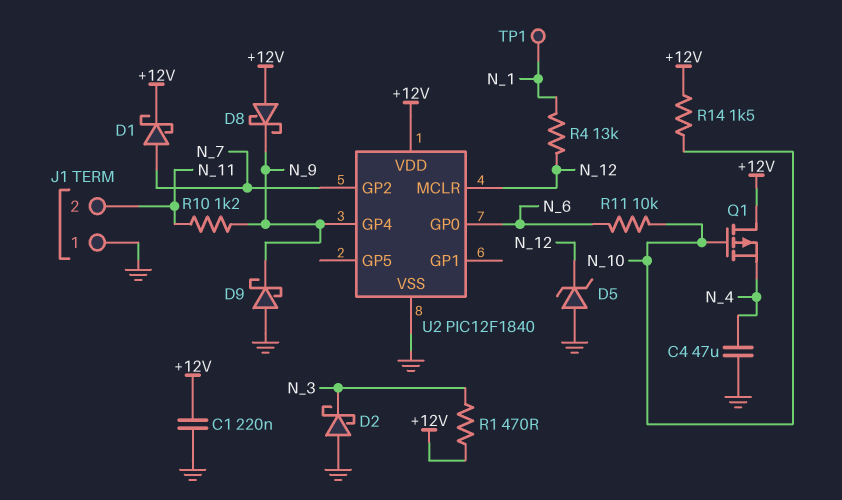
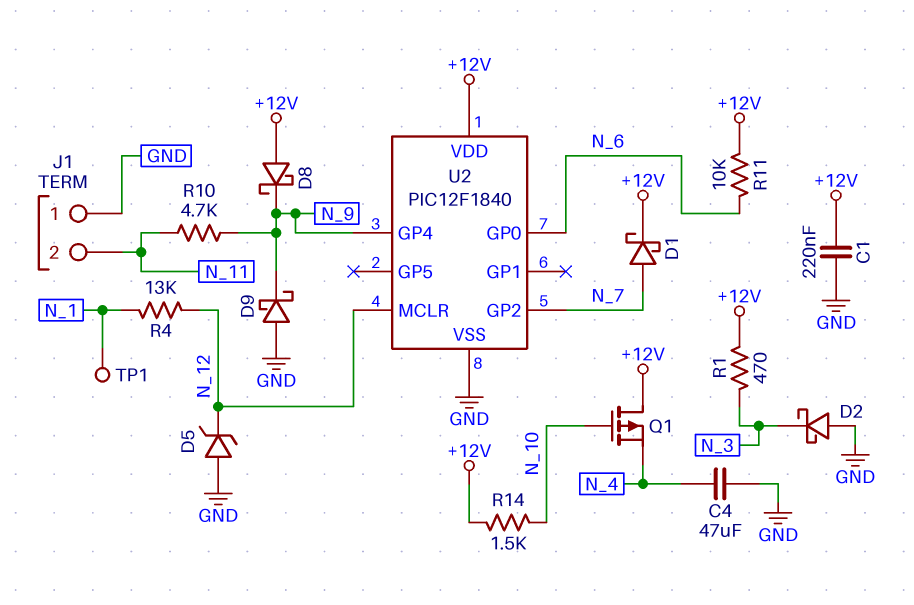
R10: 1.2k (N_9, N_11) -> 4.7k (N_9, N_11)
R11: 10k (N_6, N_10) -> 10k (+12V, N_6)

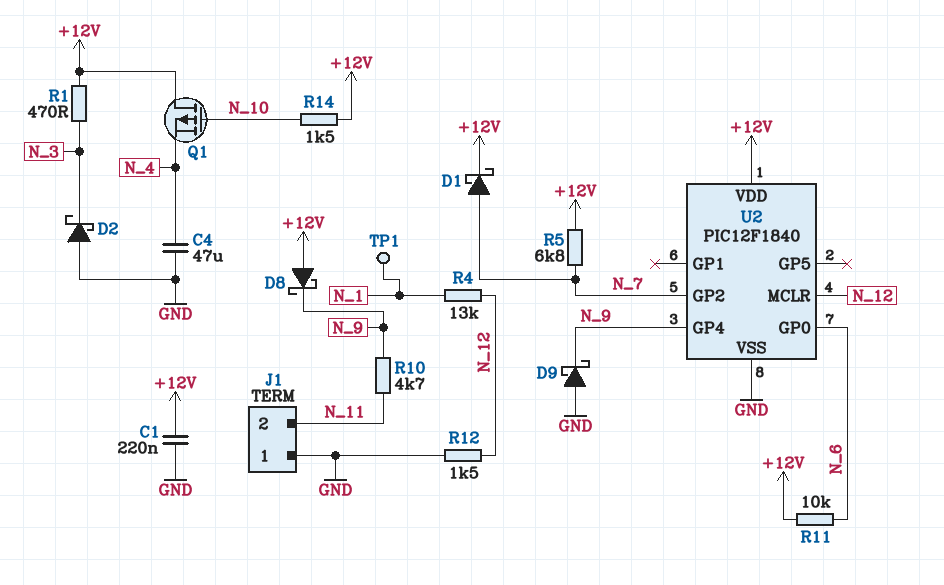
D5: zener (A GND, K N_12) -> none
R5: none -> 6.8k (+12V, N_7)
R12: none -> 1.5k (GND, N_12)

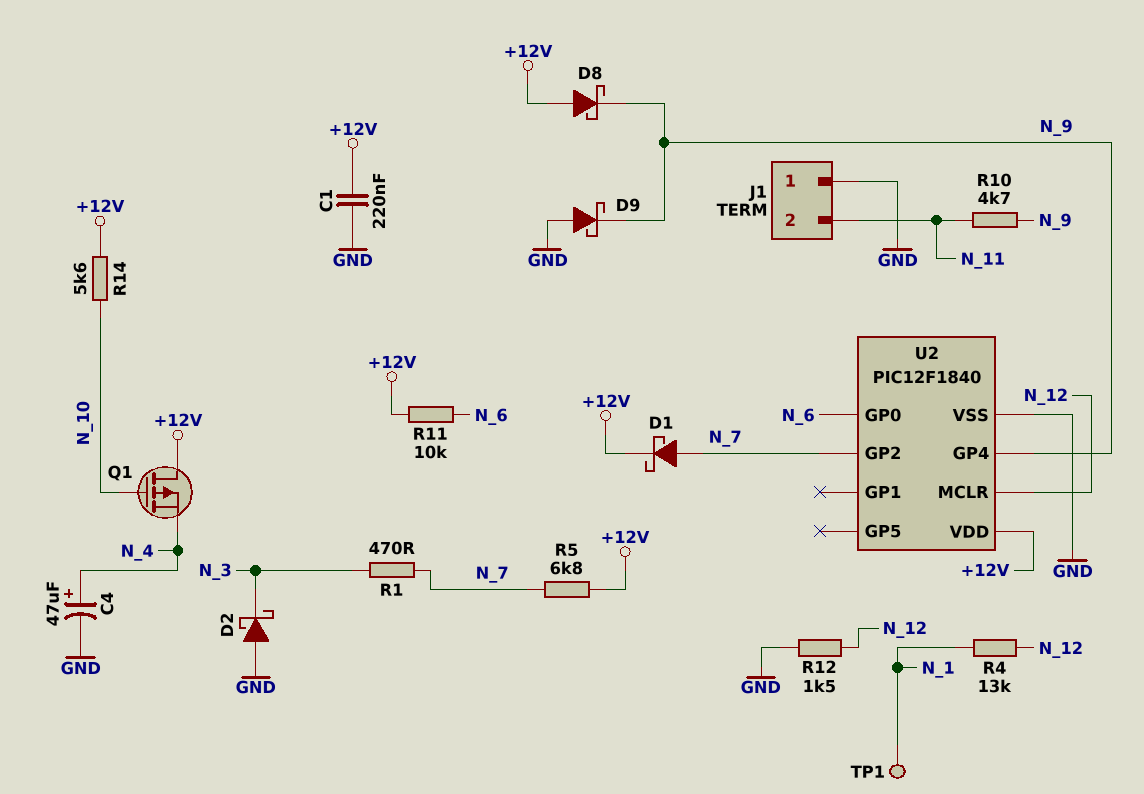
C4: 47uF (GND, N_4) -> 47uF (plus N_4, minus GND)
R1: 470 (+12V, N_3) -> 470 (N_3, N_7)
R14: 1.5k (+12V, N_10) -> 5.6k (+12V, N_10)

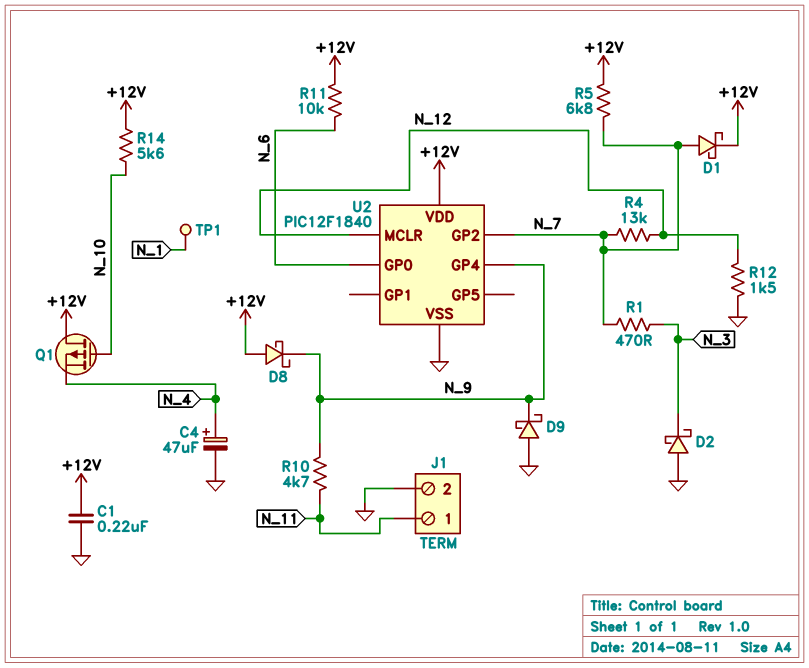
J1 pin 1: GND -> N_11
J1 pin 2: N_11 -> GND
R4: 13k (N_1, N_12) -> 13k (N_7, N_12)

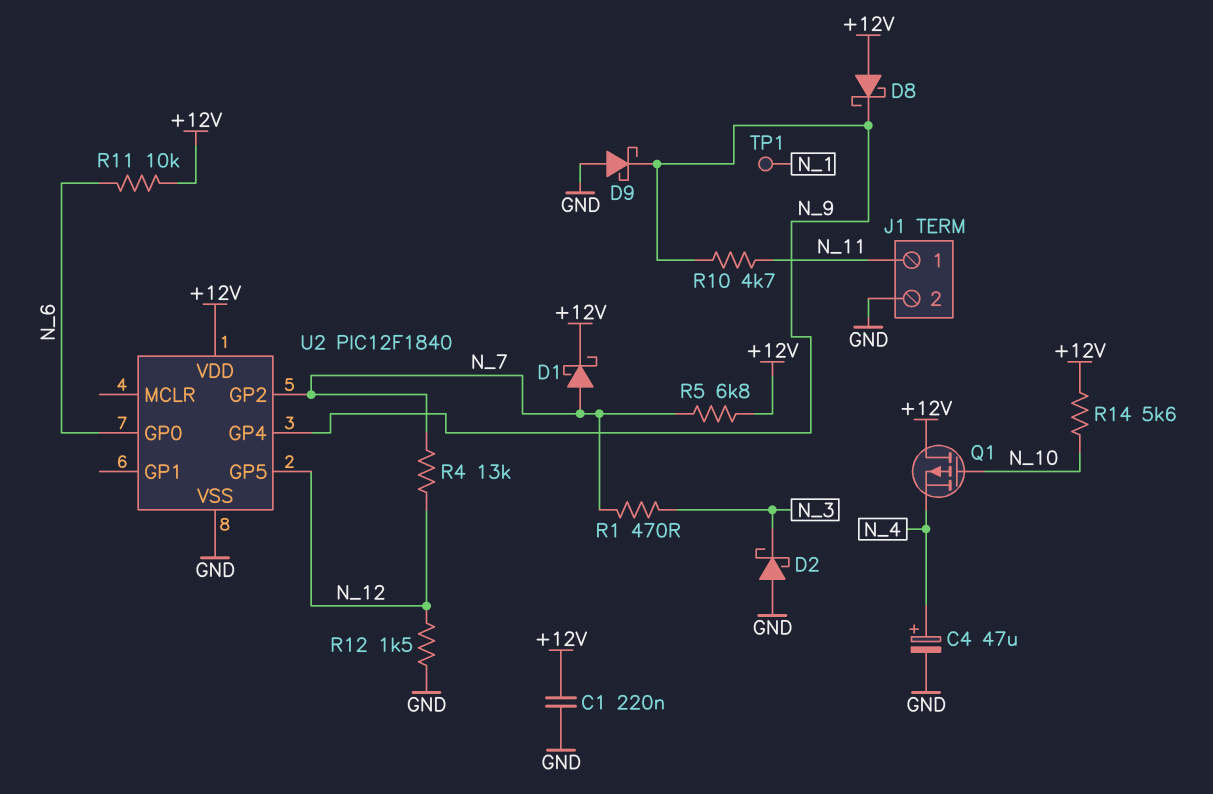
U2 pin GP5: none -> N_12
U2 pin MCLR: N_12 -> none

